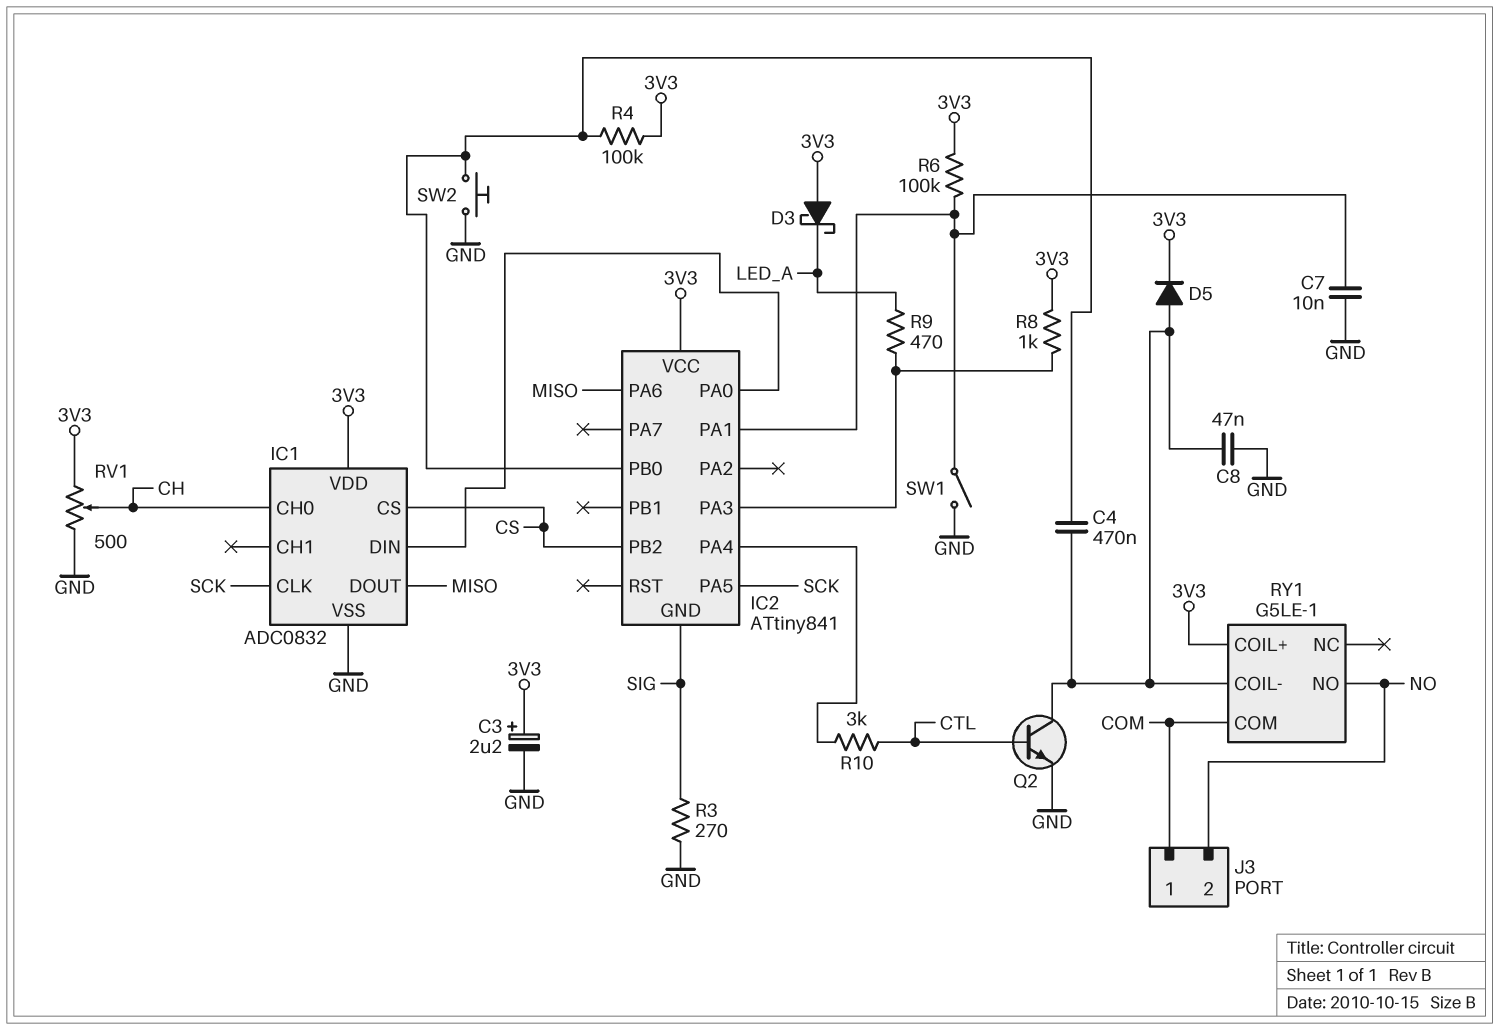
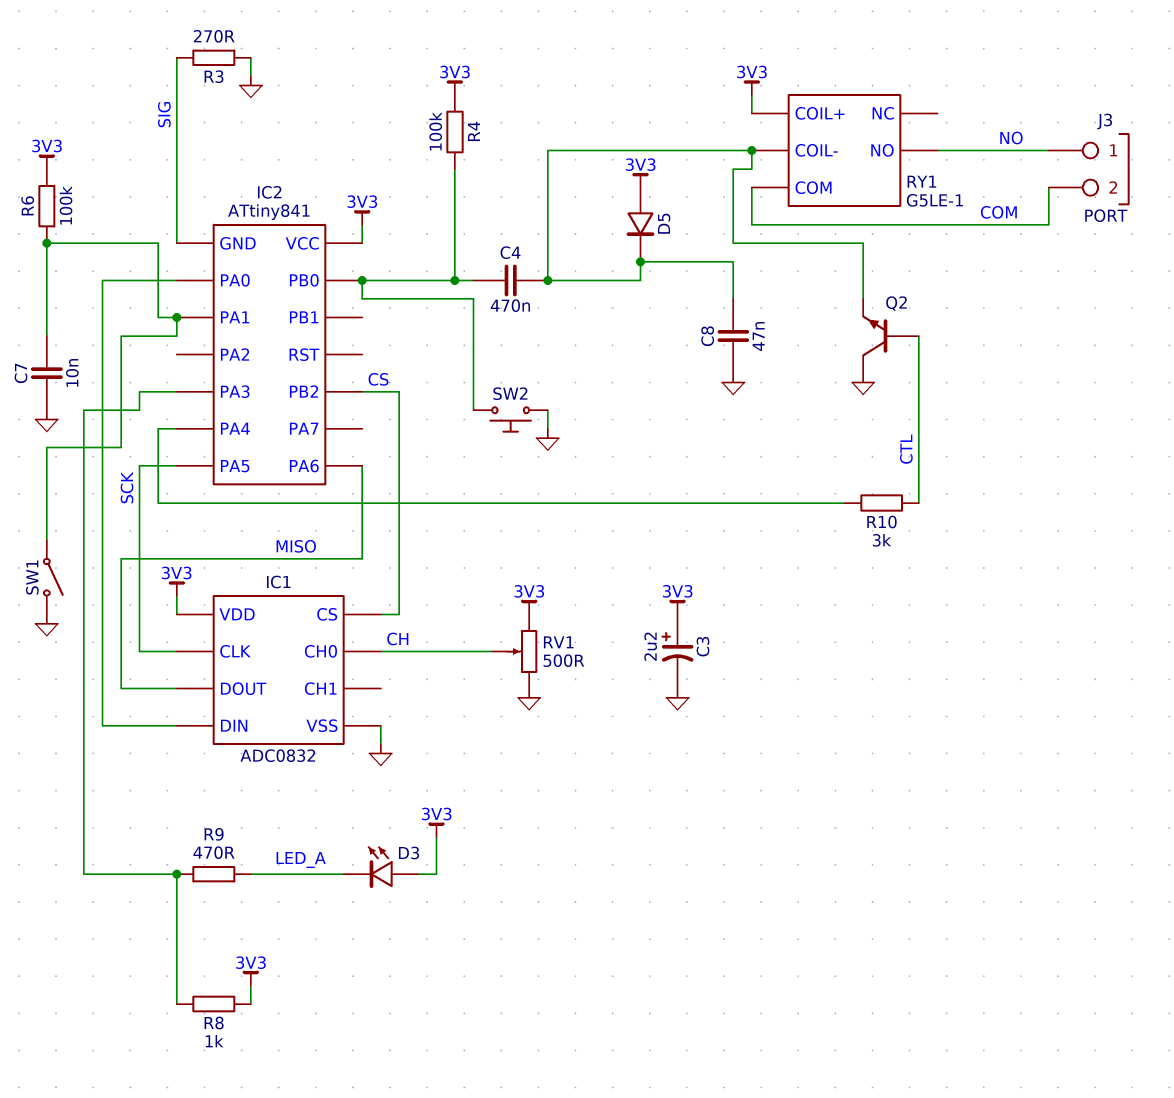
D3: schottky (A 3V3, K LED_A) -> LED (A 3V3, K LED_A)
D5: diode (A RY1/COIL-, K 3V3) -> diode (A 3V3, K RY1/COIL-)
J3 pin 1: COM -> NO
J3 pin 2: NO -> COM
Q2: NPN (B CTL, C RY1/COIL-, E GND) -> NPN (B CTL, C GND, E RY1/COIL-)

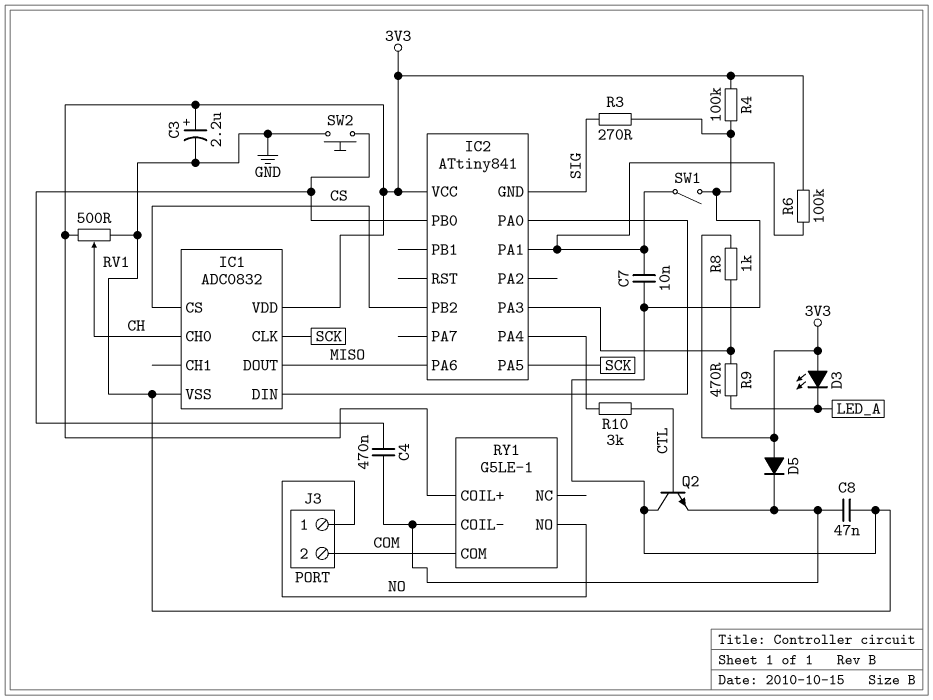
R4: 100k (3V3, IC2/PB0) -> 100k (3V3, GND)

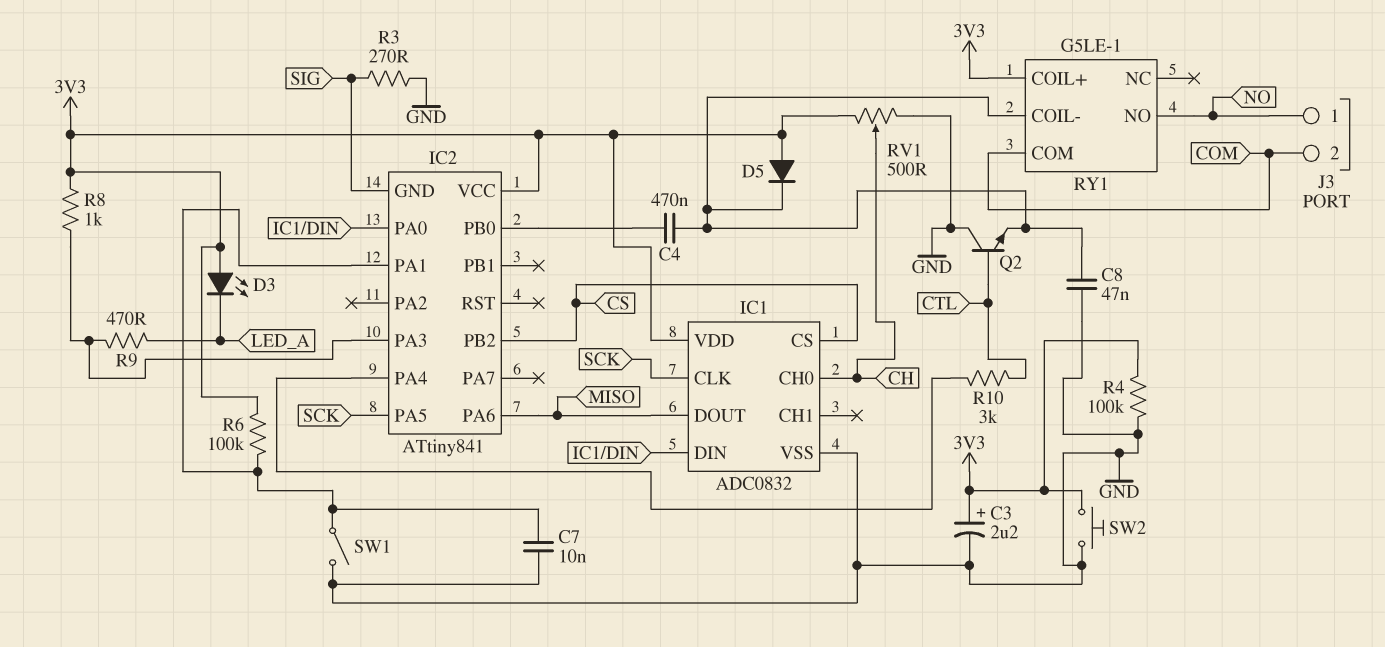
SW2: button (GND, IC2/PB0) -> button (3V3, GND)

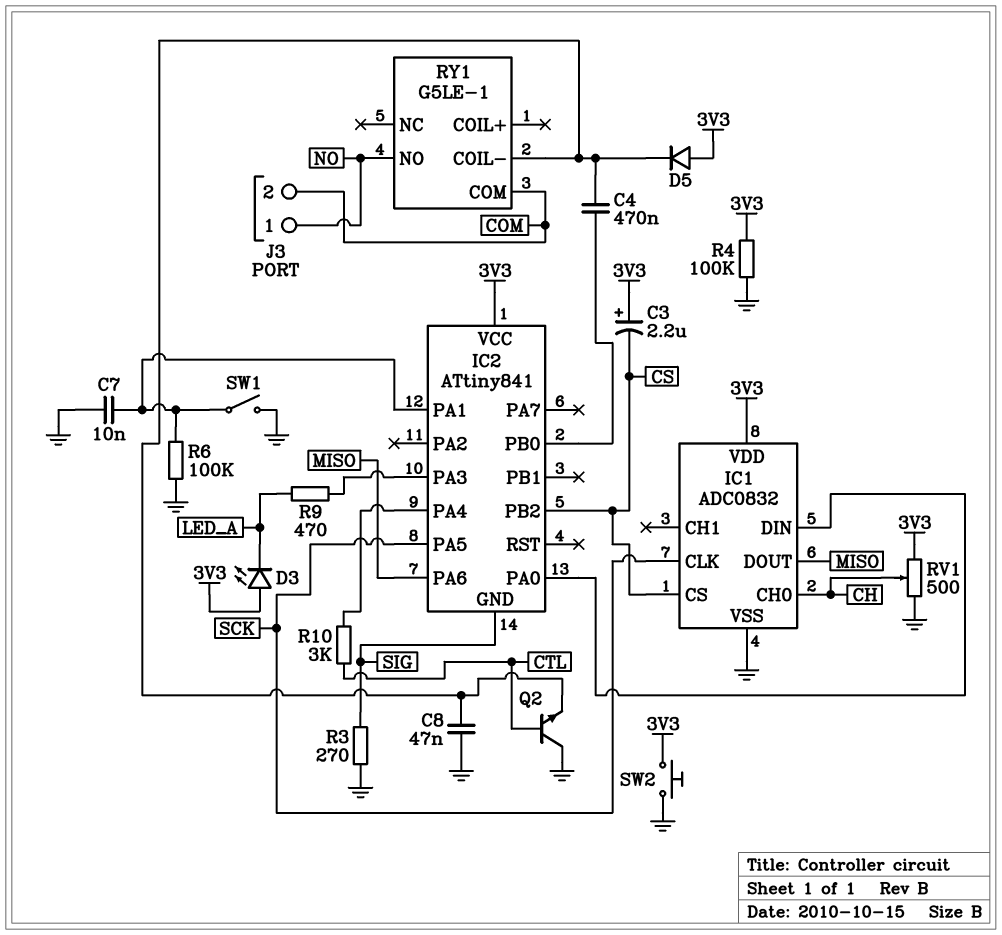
C3: 2.2uF (plus 3V3, minus GND) -> 2.2uF (plus 3V3, minus CS)
R6: 100k (3V3, IC2/PA1) -> 100k (GND, IC2/PA1)
R8: 1k (3V3, IC2/PA3) -> none
RY1 pin COIL+: 3V3 -> none

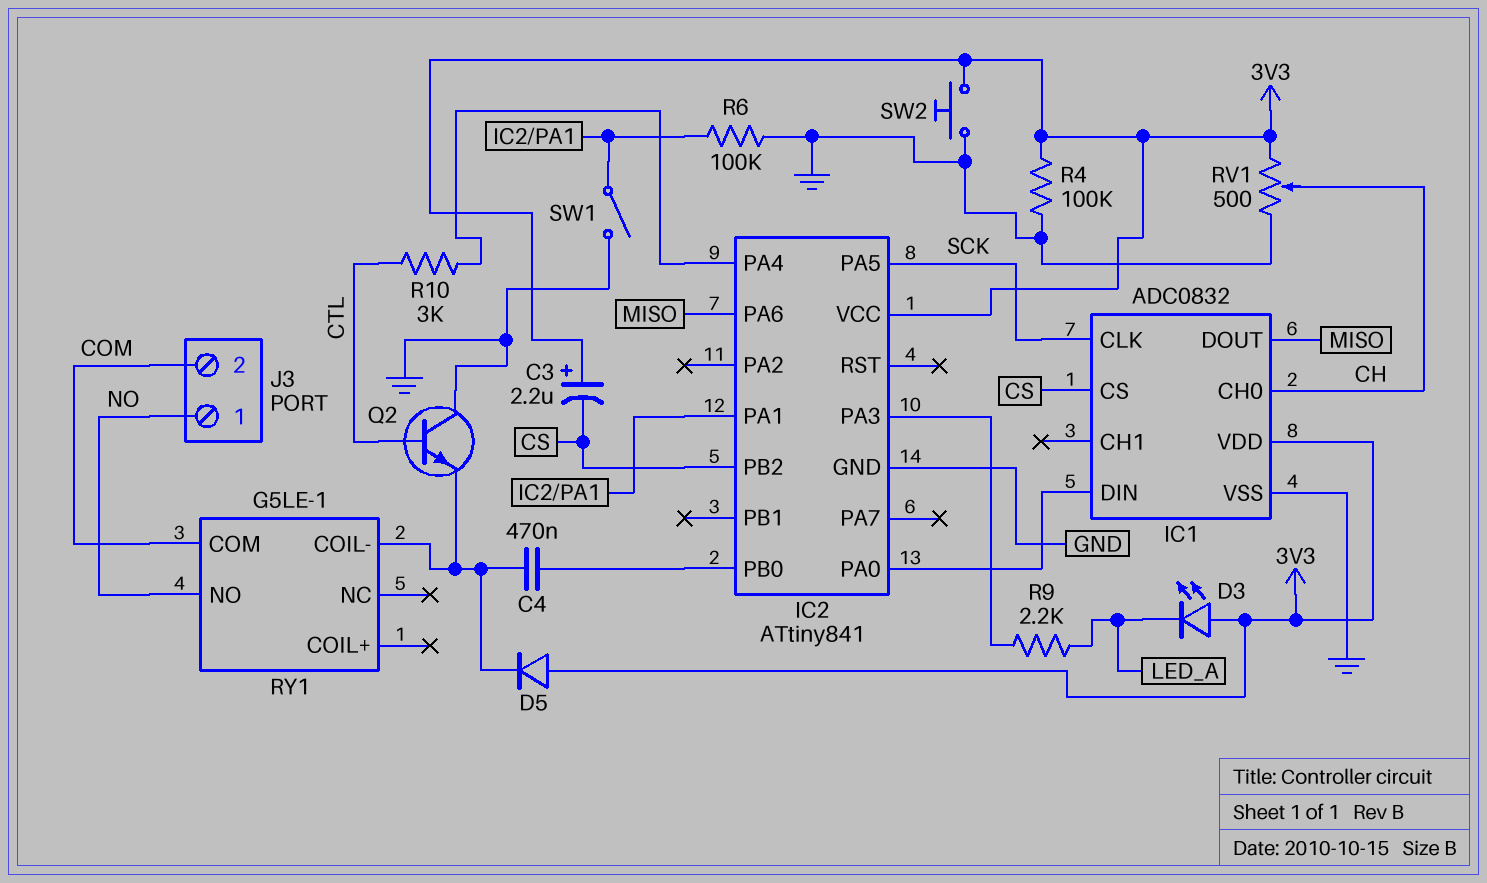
C7: 10nF (GND, IC2/PA1) -> none
C8: 47nF (GND, RY1/COIL-) -> none
IC2 pin GND: SIG -> GND
R3: 270 (GND, SIG) -> none
R9: 470 (IC2/PA3, LED_A) -> 2.2k (IC2/PA3, LED_A)

